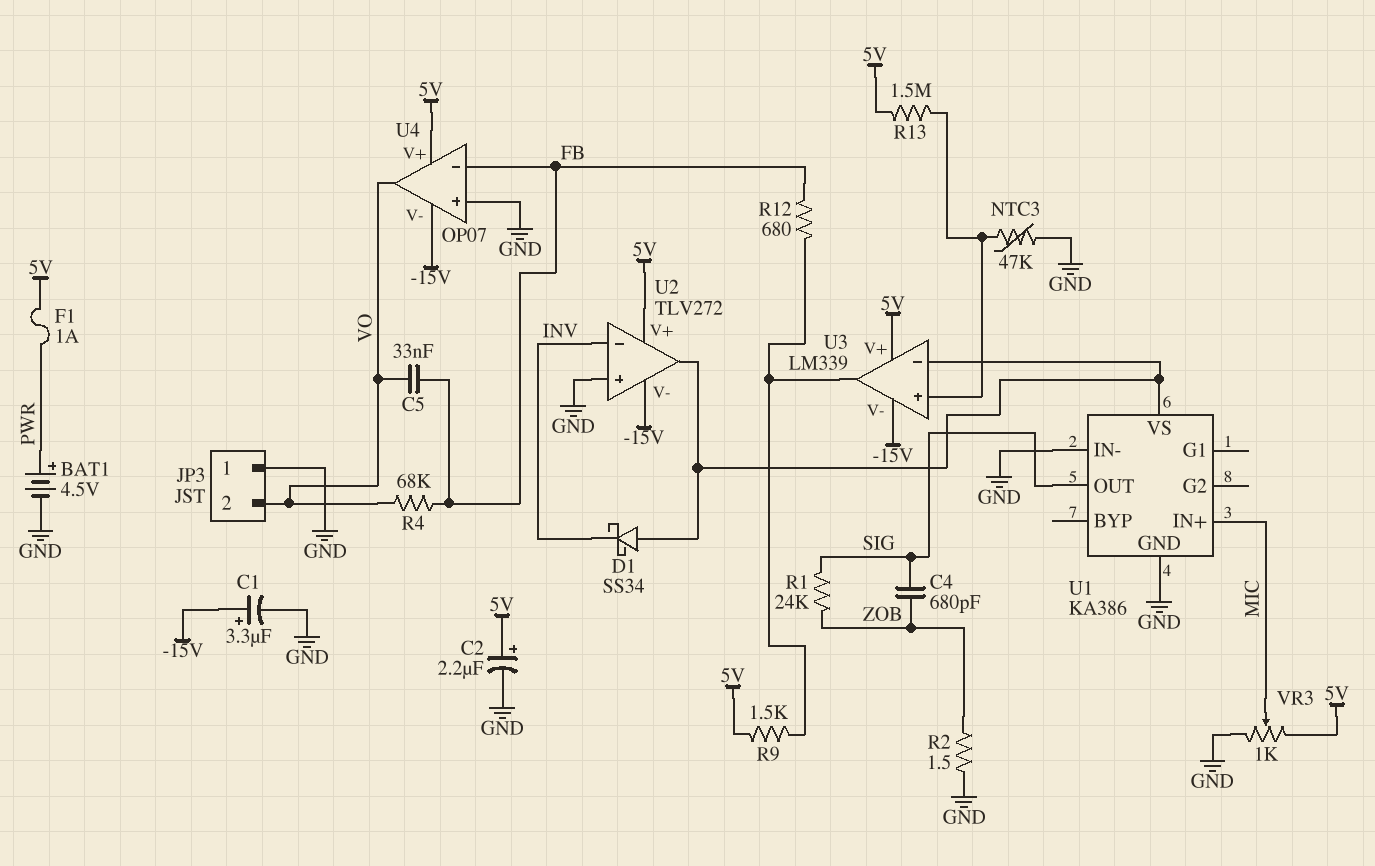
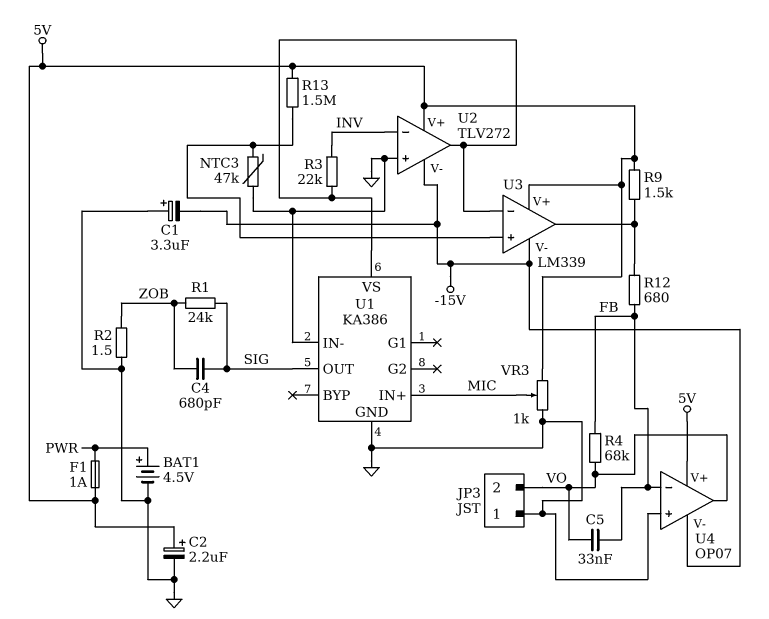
C1: 3.3uF (plus -15V, minus GND) -> 3.3uF (plus GND, minus -15V)
D1: schottky SS34 (A U1/VS, K INV) -> none
R3: none -> 22k (INV, U1/VS)

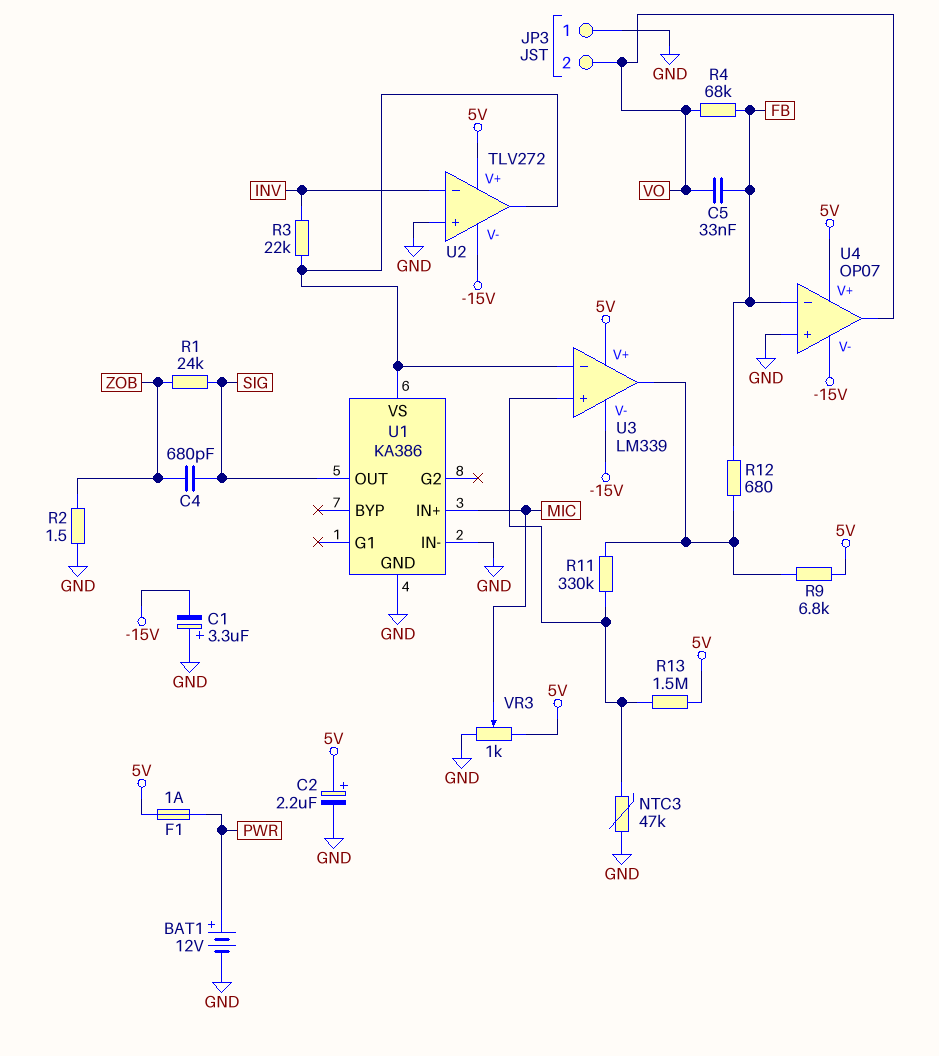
BAT1: 4.5V (plus PWR, minus GND) -> 12V (plus PWR, minus GND)
R9: 1.5k (5V, U3/out) -> 6.8k (5V, U3/out)
R11: none -> 330k (U3/in+, U3/out)

